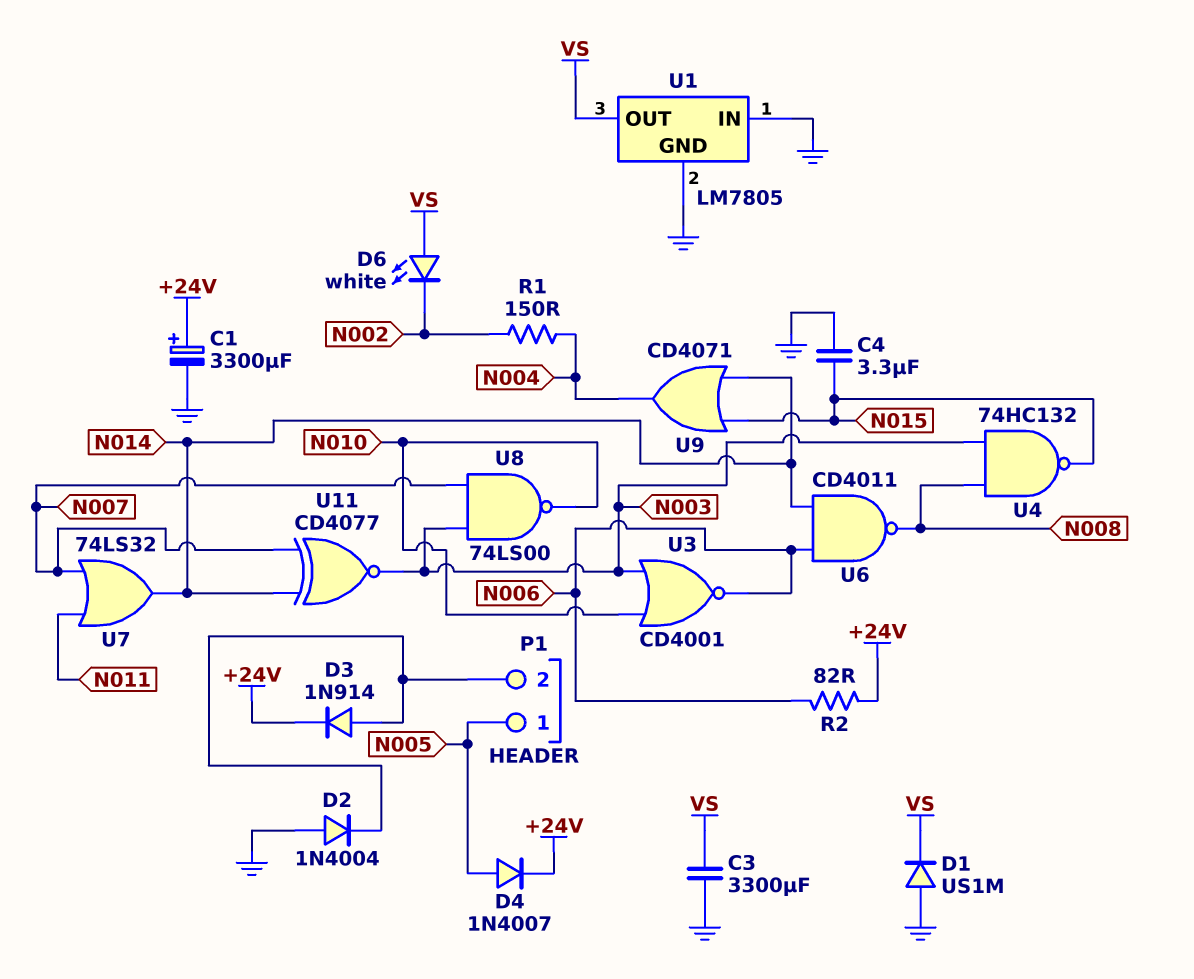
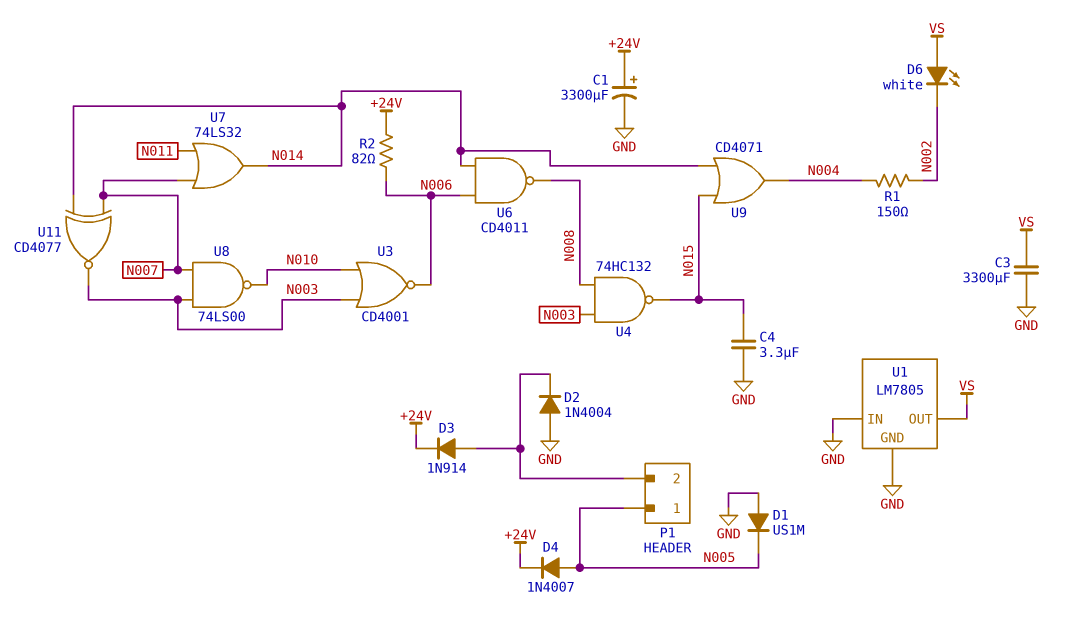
D1: diode US1M (A GND, K VS) -> diode US1M (A GND, K N005)

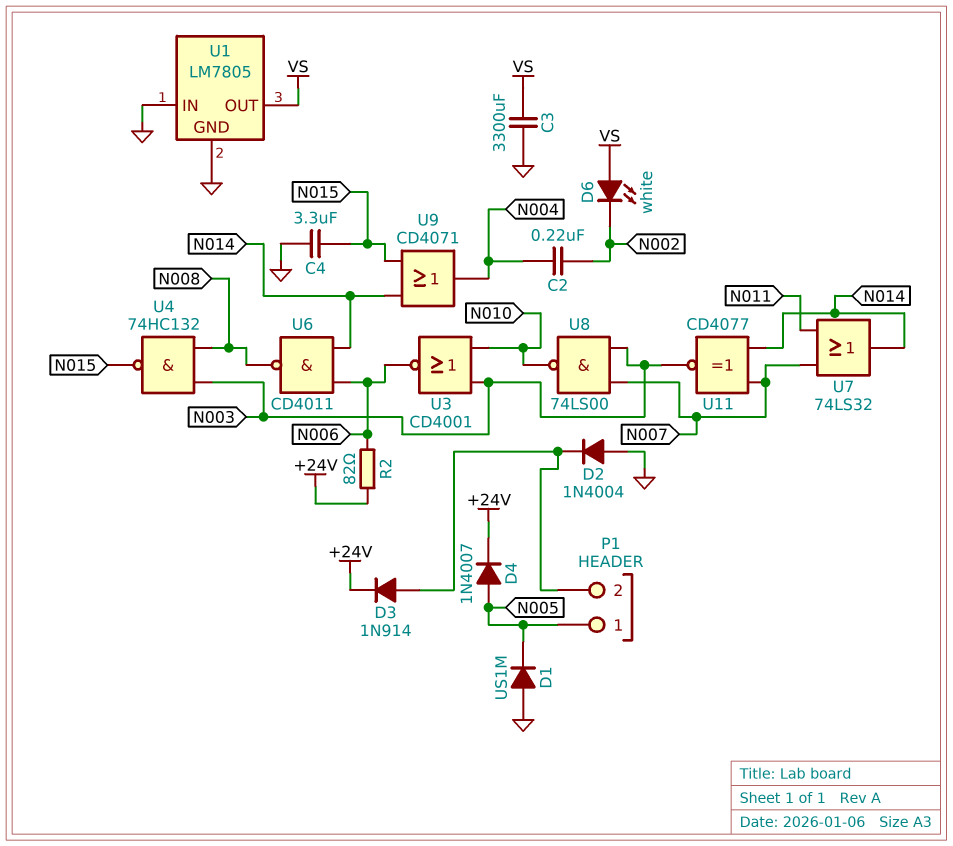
C1: 3300uF (plus +24V, minus GND) -> none
C2: none -> 220nF (N002, N004)
R1: 150 (N002, N004) -> none

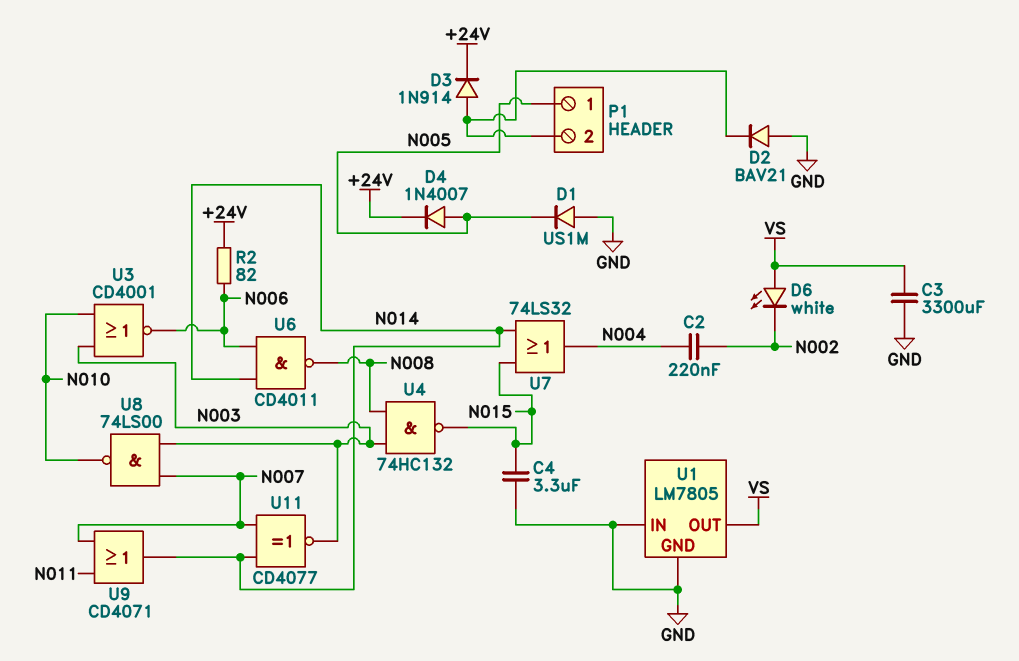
D2: diode 1N4004 (A GND, K P1/2) -> diode BAV21 (A GND, K P1/2)
U7: OR 74LS32 (in N007, in N011, out N014) -> OR 74LS32 (in N014, in N015, out N004)
U9: OR CD4071 (in N014, in N015, out N004) -> OR CD4071 (in N007, in N011, out N014)

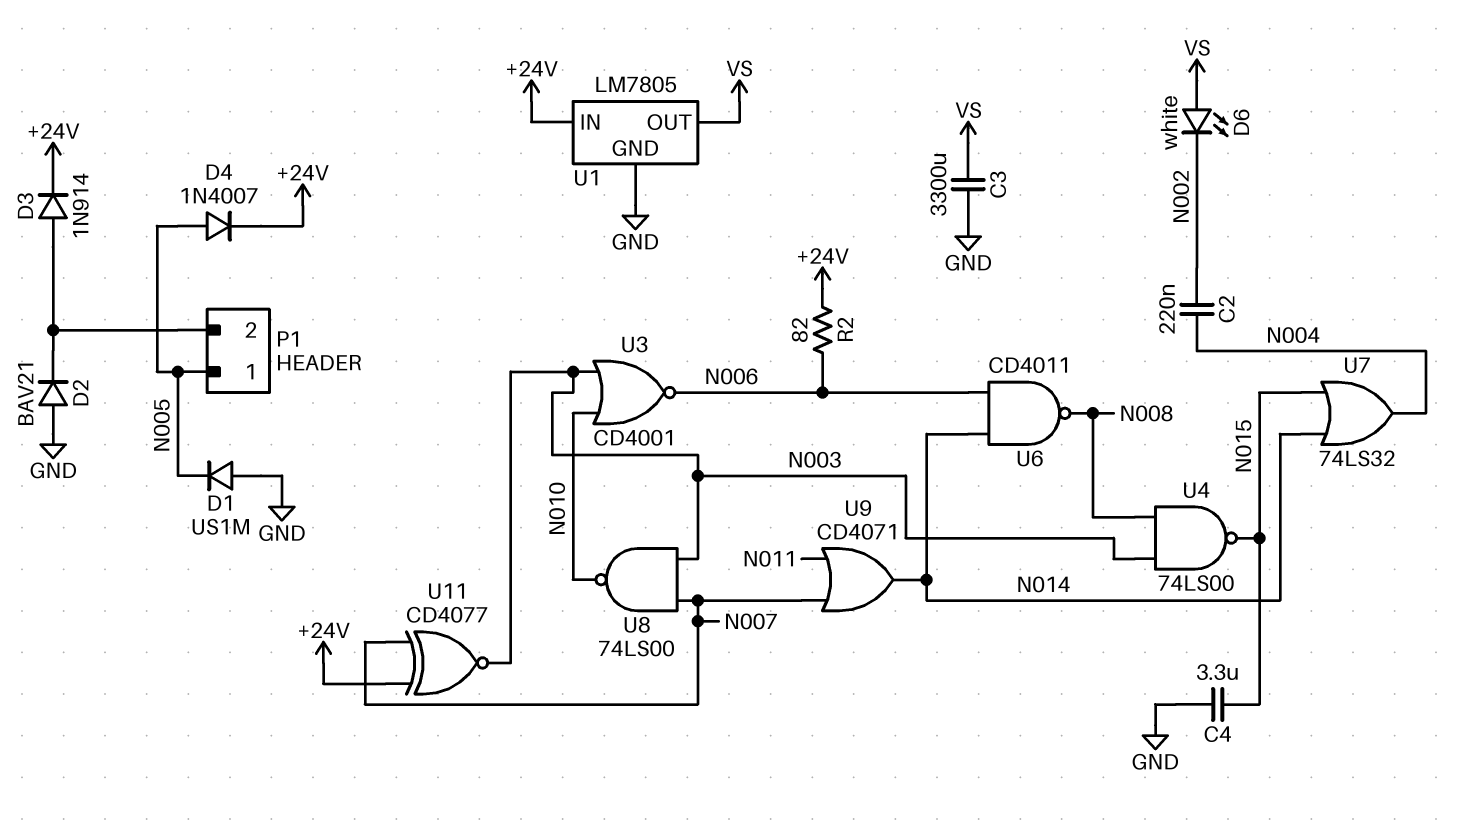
U1 pin IN: GND -> +24V
U4: NAND 74HC132 (in N003, in N008, out N015) -> NAND 74LS00 (in N003, in N008, out N015)
U11: XNOR CD4077 (in N007, in N014, out N003) -> XNOR CD4077 (in +24V, in N007, out N003)

